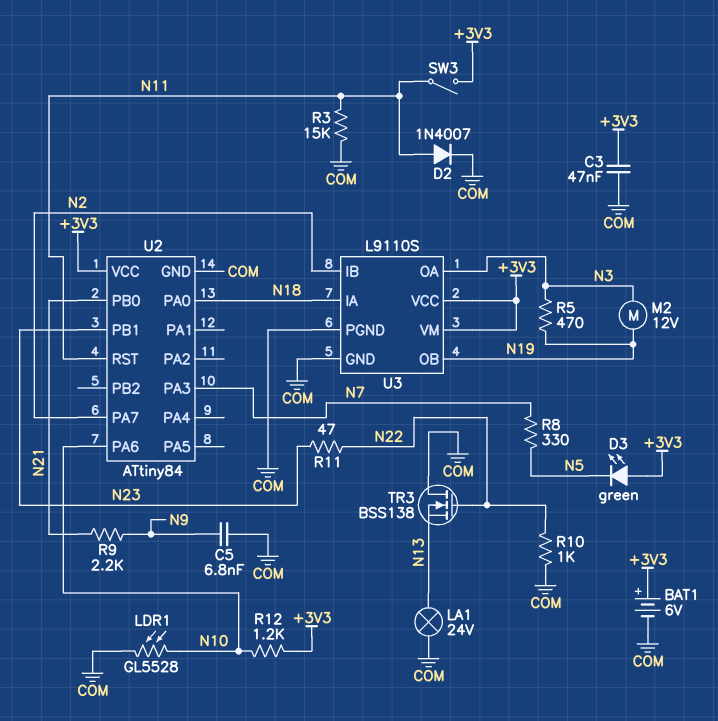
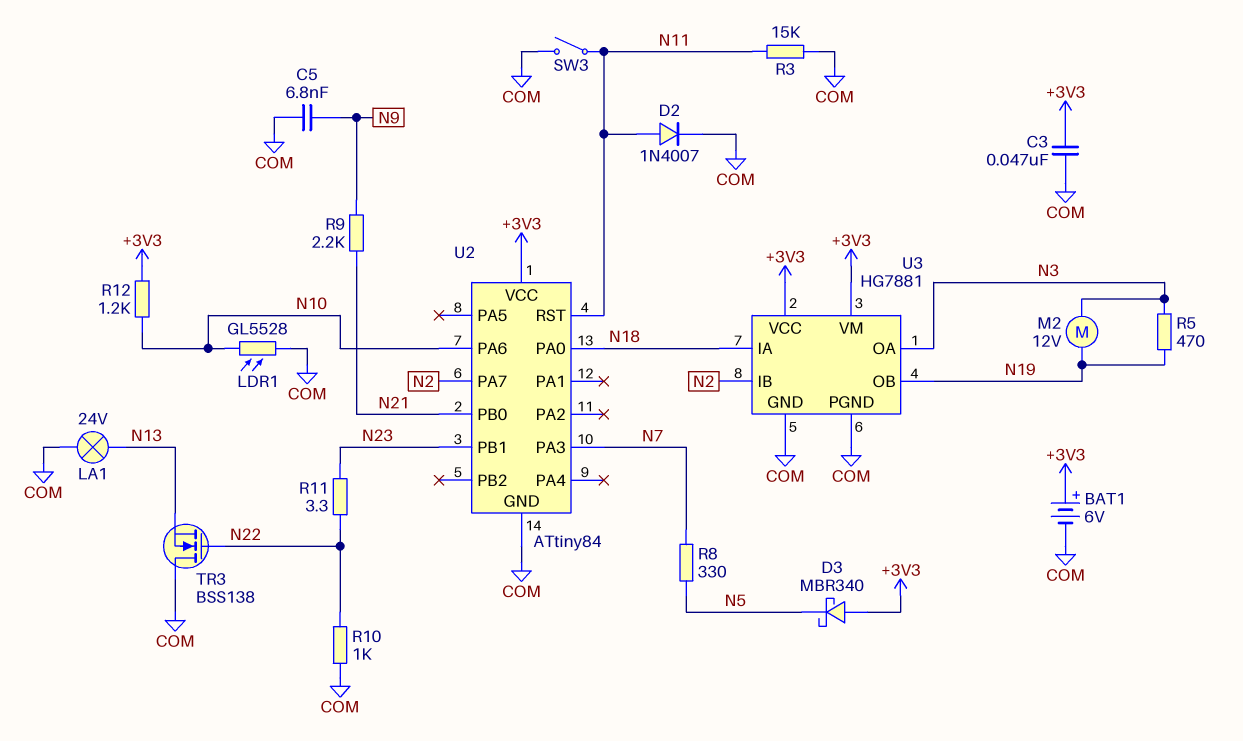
D3: LED green (A +3V3, K N5) -> schottky MBR340 (A +3V3, K N5)
R11: 47 (N22, N23) -> 3.3 (N22, N23)
SW3: switch (+3V3, N11) -> switch (COM, N11)
U3: L9110S -> HG7881

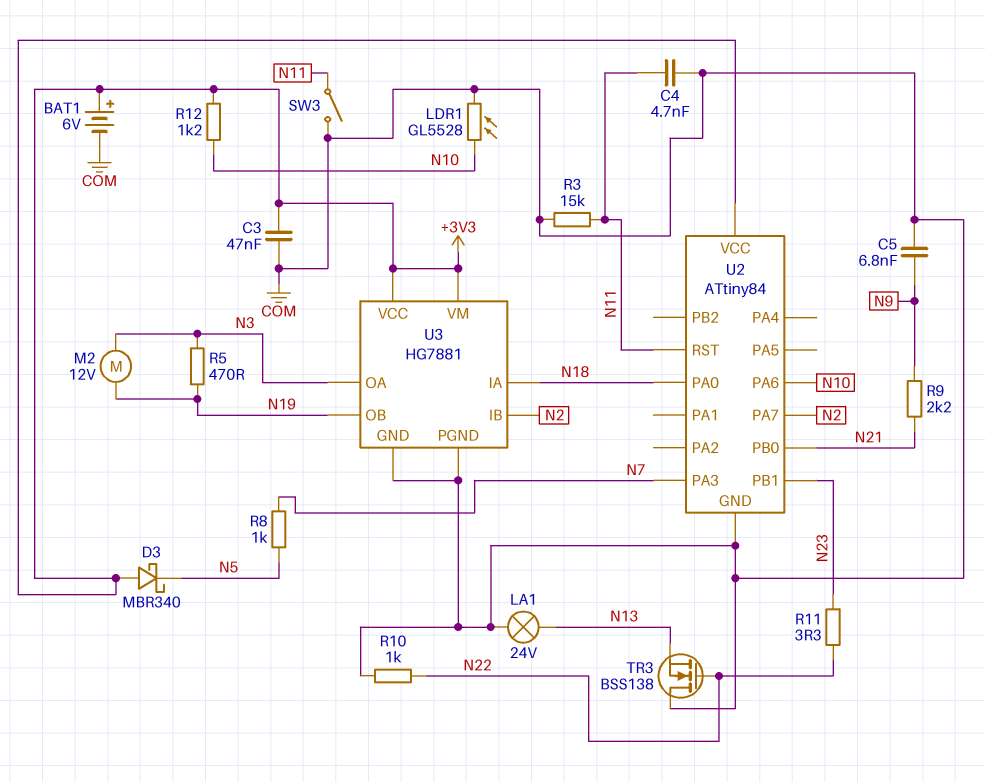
C4: none -> 4.7nF (COM, N11)
D2: diode 1N4007 (A N11, K COM) -> none
R8: 330 (N5, N7) -> 1k (N5, N7)

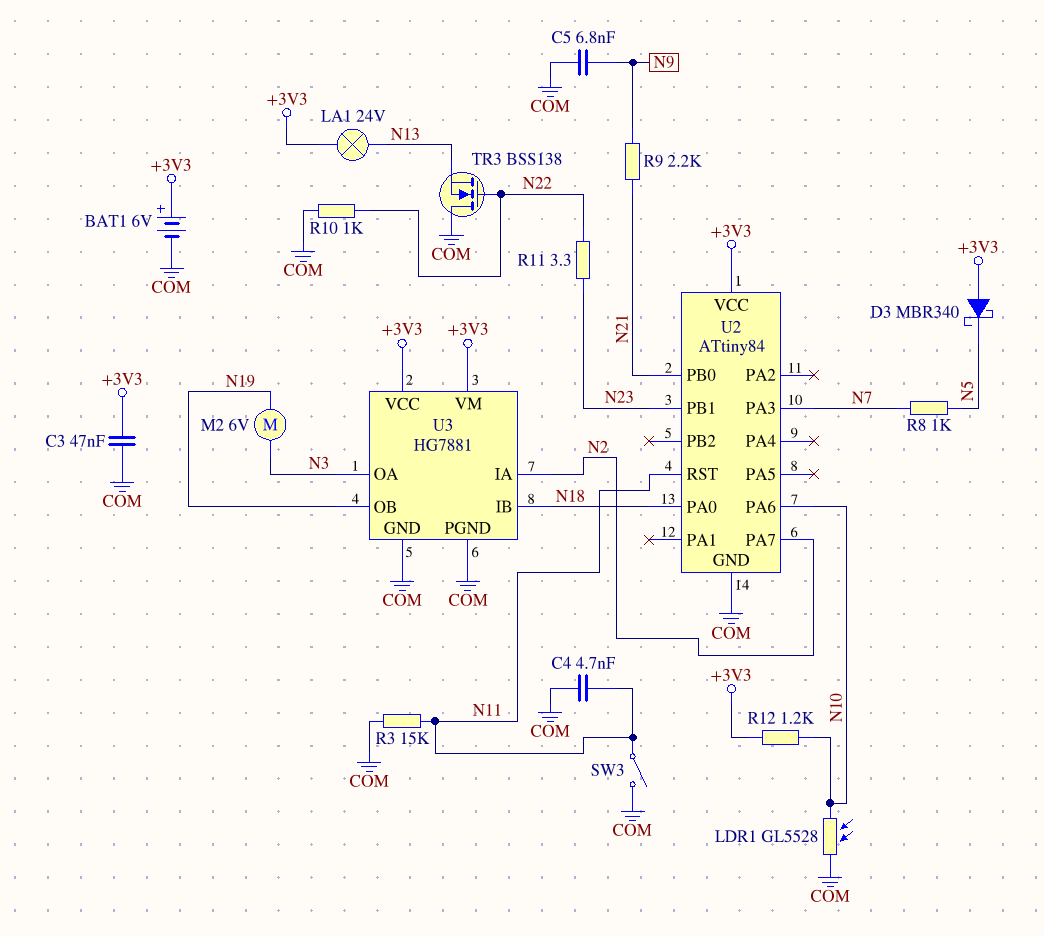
LA1: lamp 24V (COM, N13) -> lamp 24V (+3V3, N13)
M2: motor 12V (N3, N19) -> motor 6V (N3, N19)
R5: 470 (N3, N19) -> none
U3 pin IA: N18 -> N2
U3 pin IB: N2 -> N18

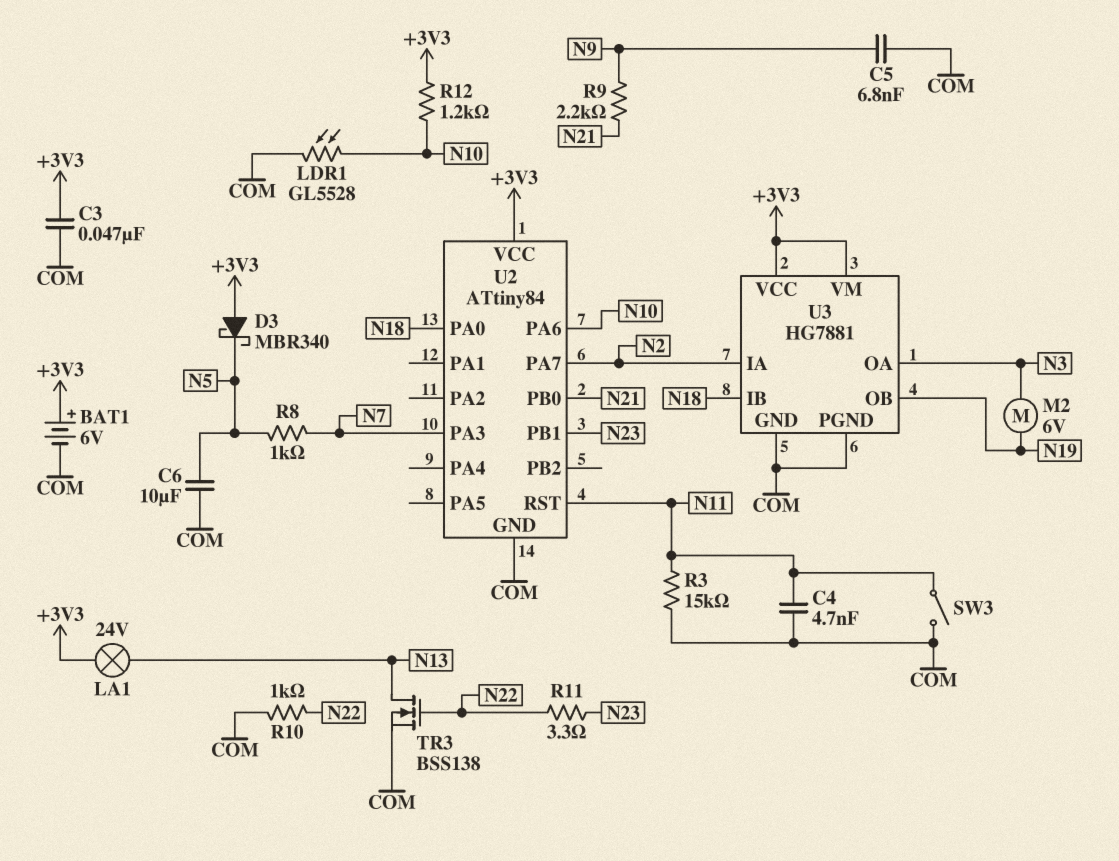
C6: none -> 10uF (COM, N5)
TR3: NMOS BSS138 (G N22, D COM, S N13) -> NMOS BSS138 (G N22, D N13, S COM)

